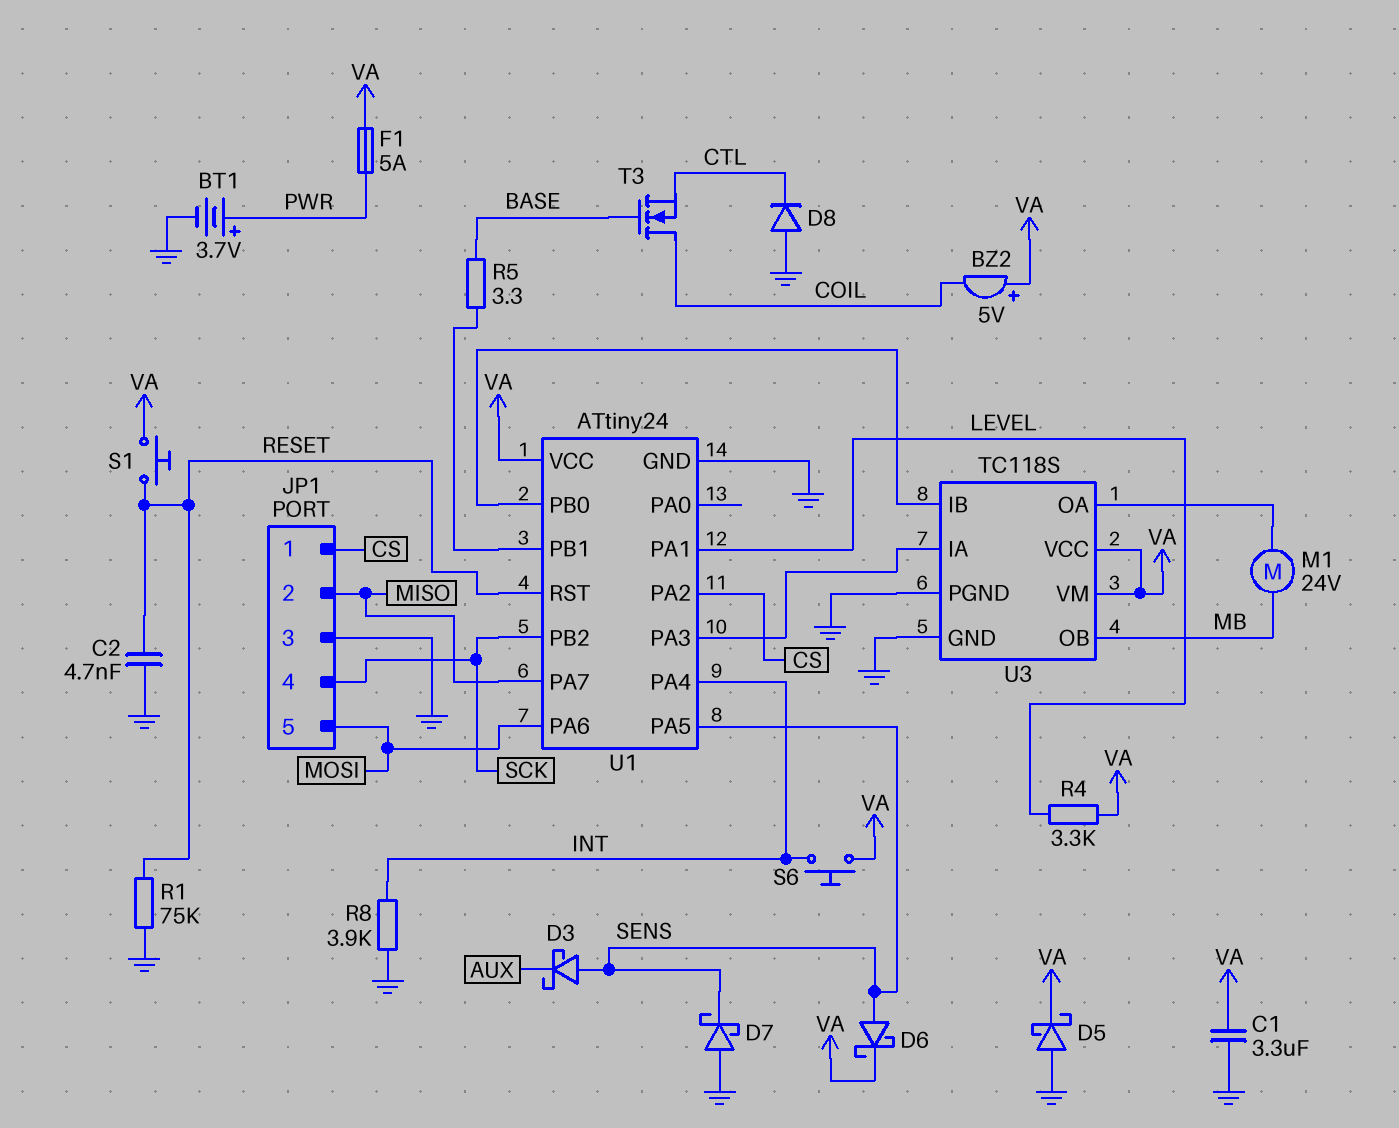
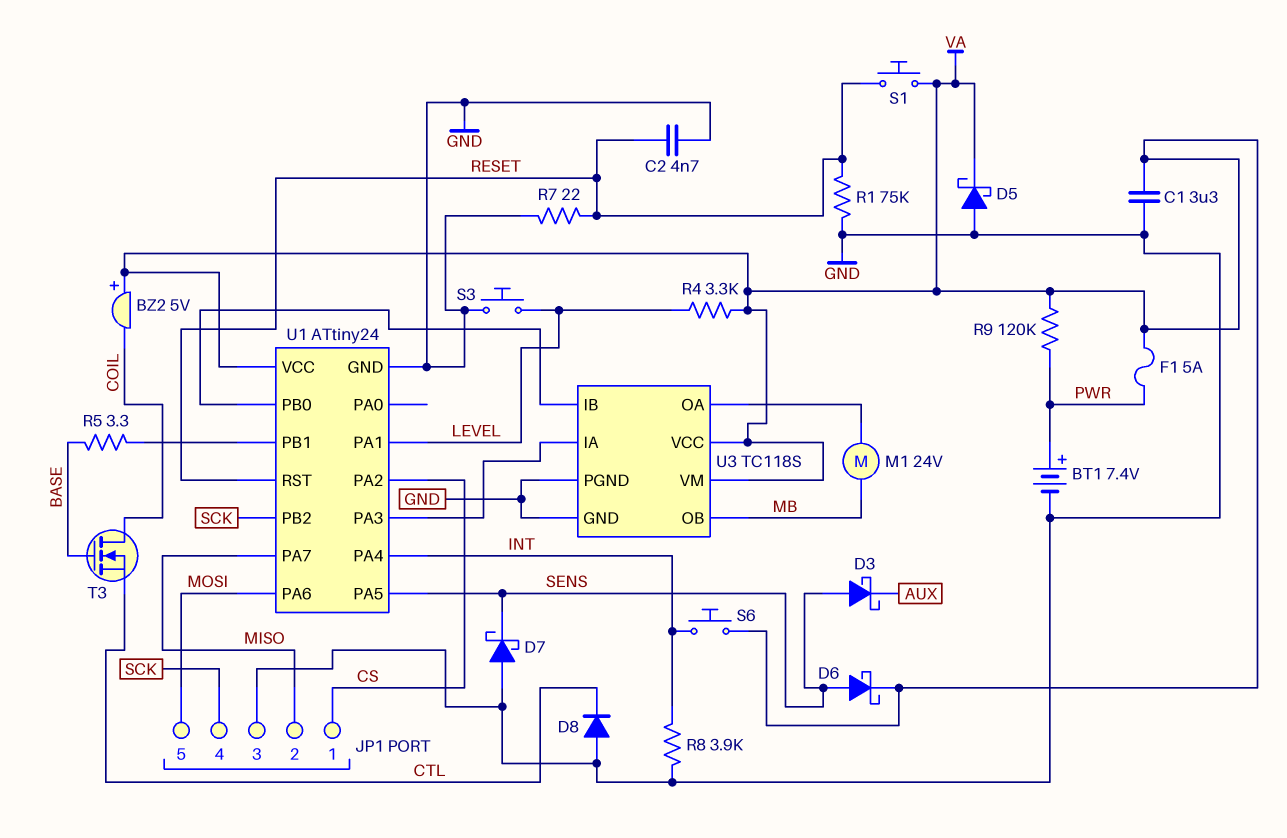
BT1: 3.7V (plus PWR, minus GND) -> 7.4V (plus PWR, minus GND)
R7: none -> 22 (GND, RESET)
R9: none -> 120k (PWR, VA)
S3: none -> button (GND, LEVEL)

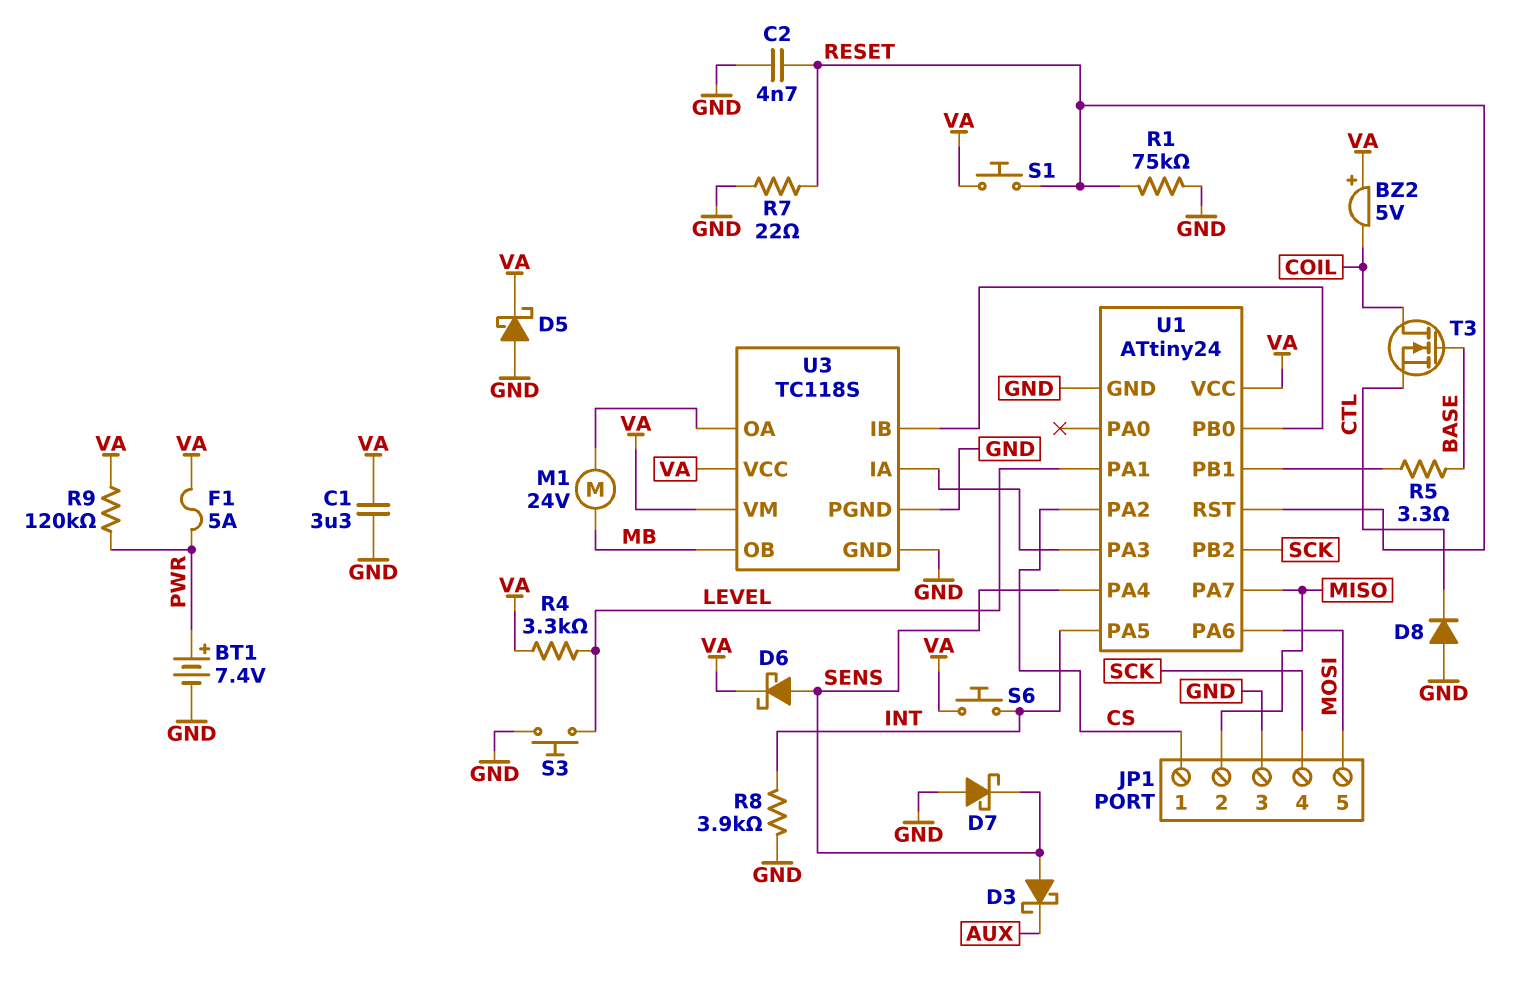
U1 pin PA4: INT -> SENS
U1 pin PA5: SENS -> INT

